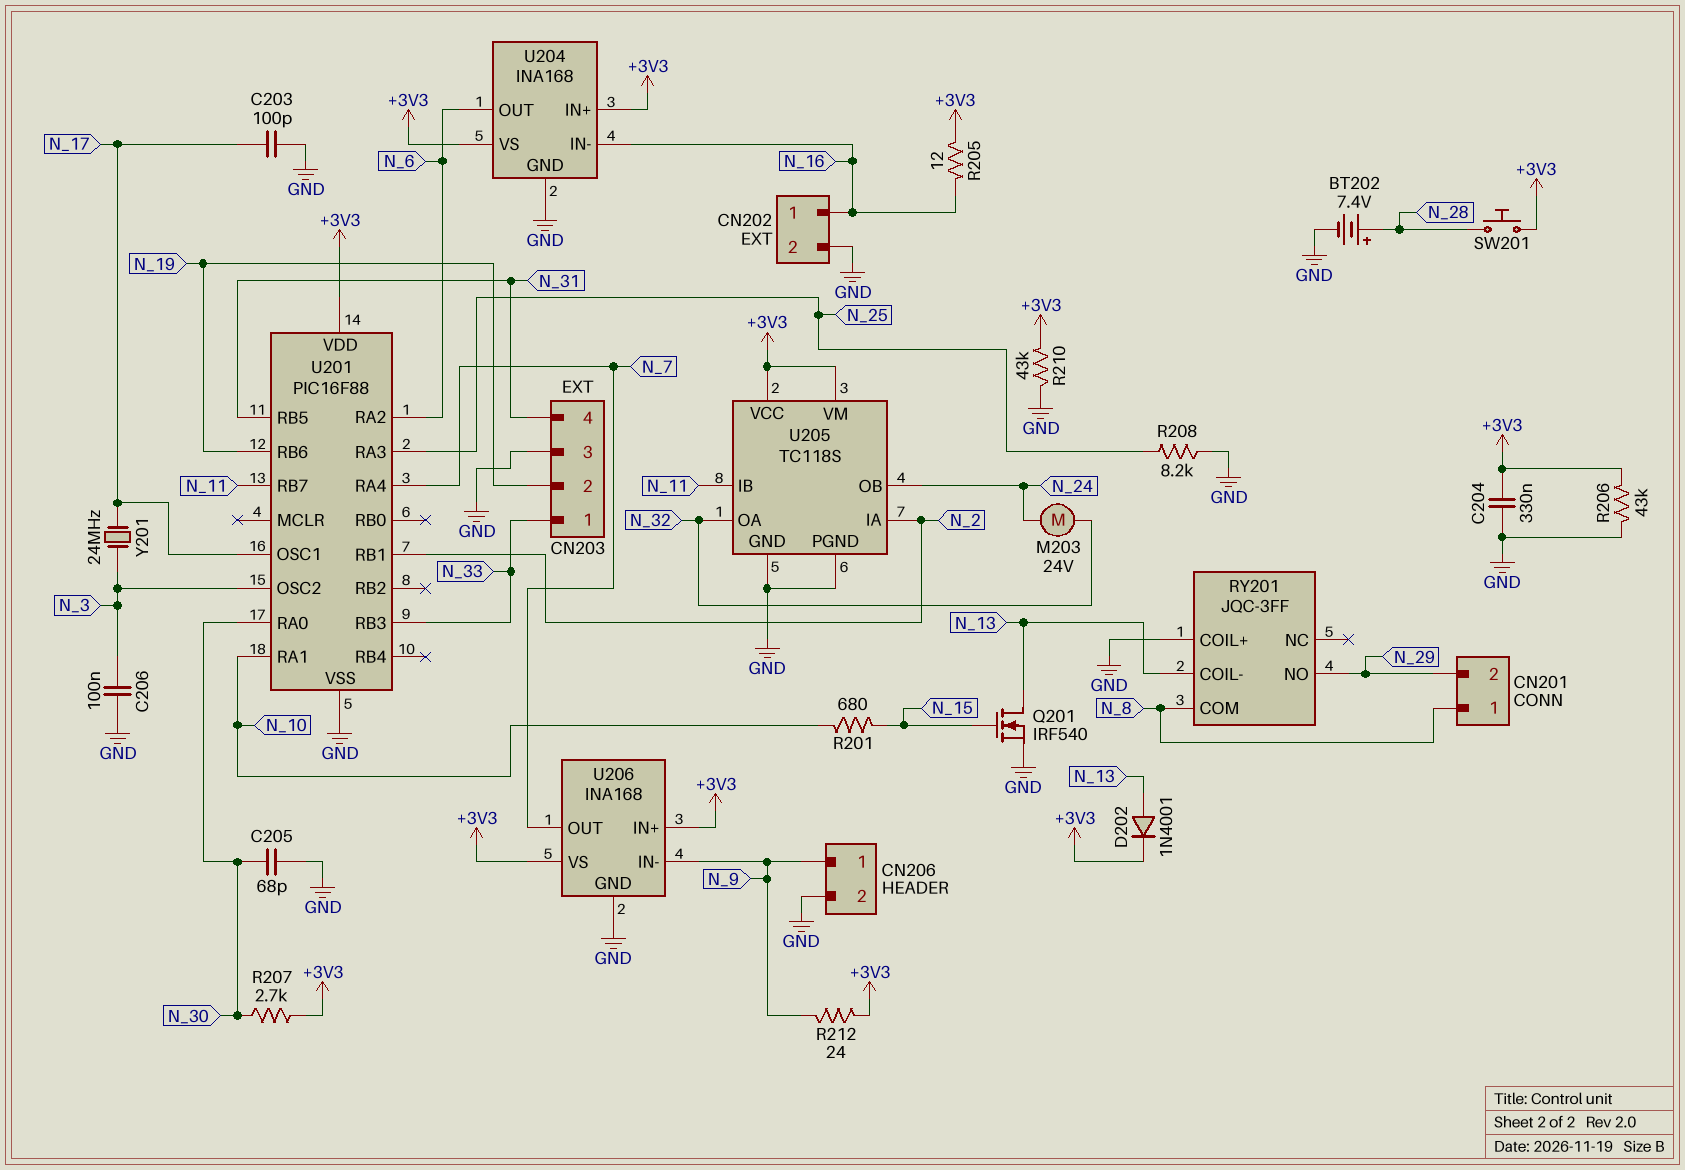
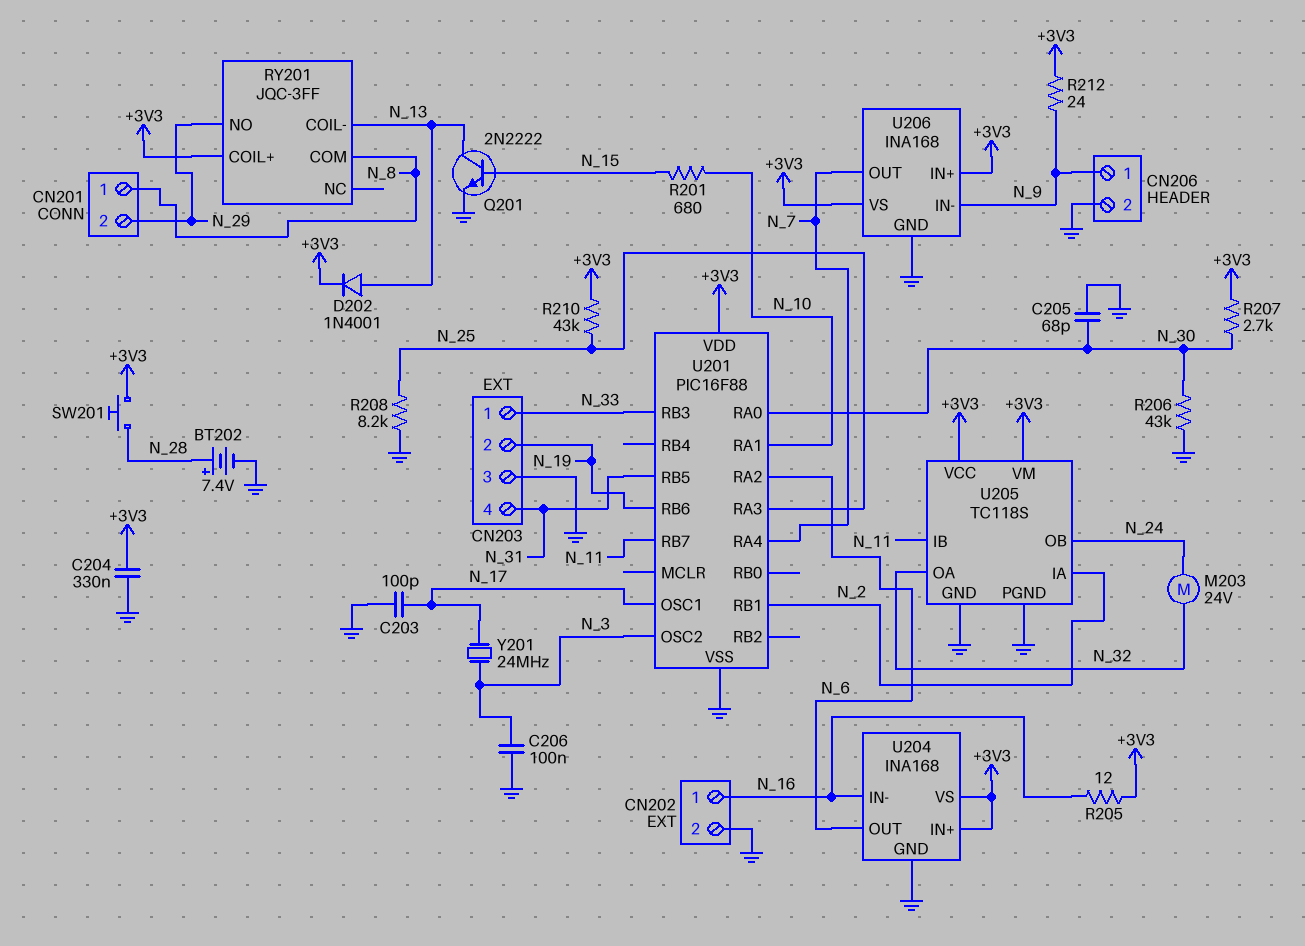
Q201: NMOS IRF540 (G N_15, D N_13, S GND) -> NPN 2N2222 (B N_15, C N_13, E GND)
R206: 43k (+3V3, GND) -> 43k (GND, N_30)
R210: 43k (+3V3, GND) -> 43k (+3V3, N_25)
RY201 pin COIL+: GND -> +3V3

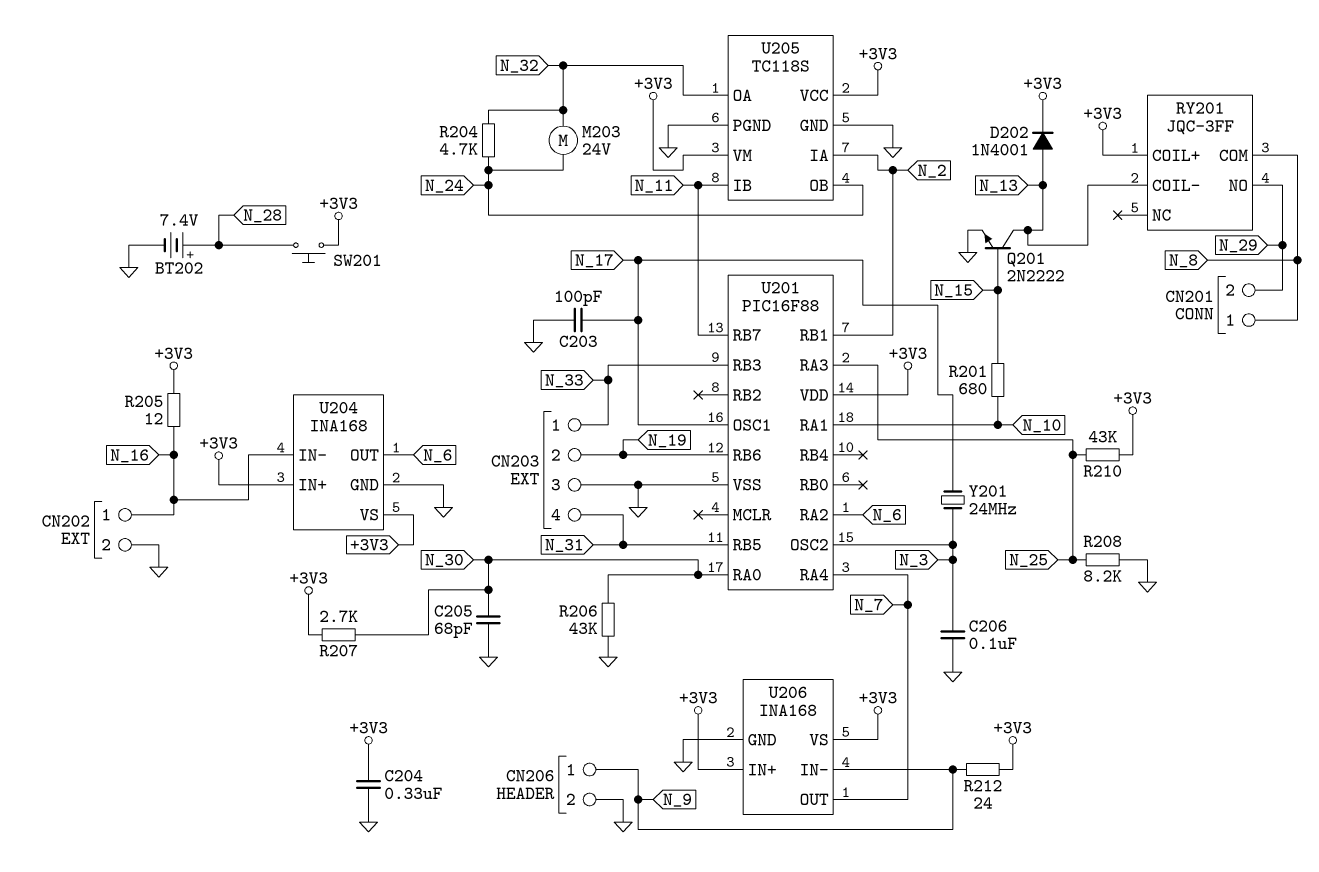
R204: none -> 4.7k (N_24, N_32)

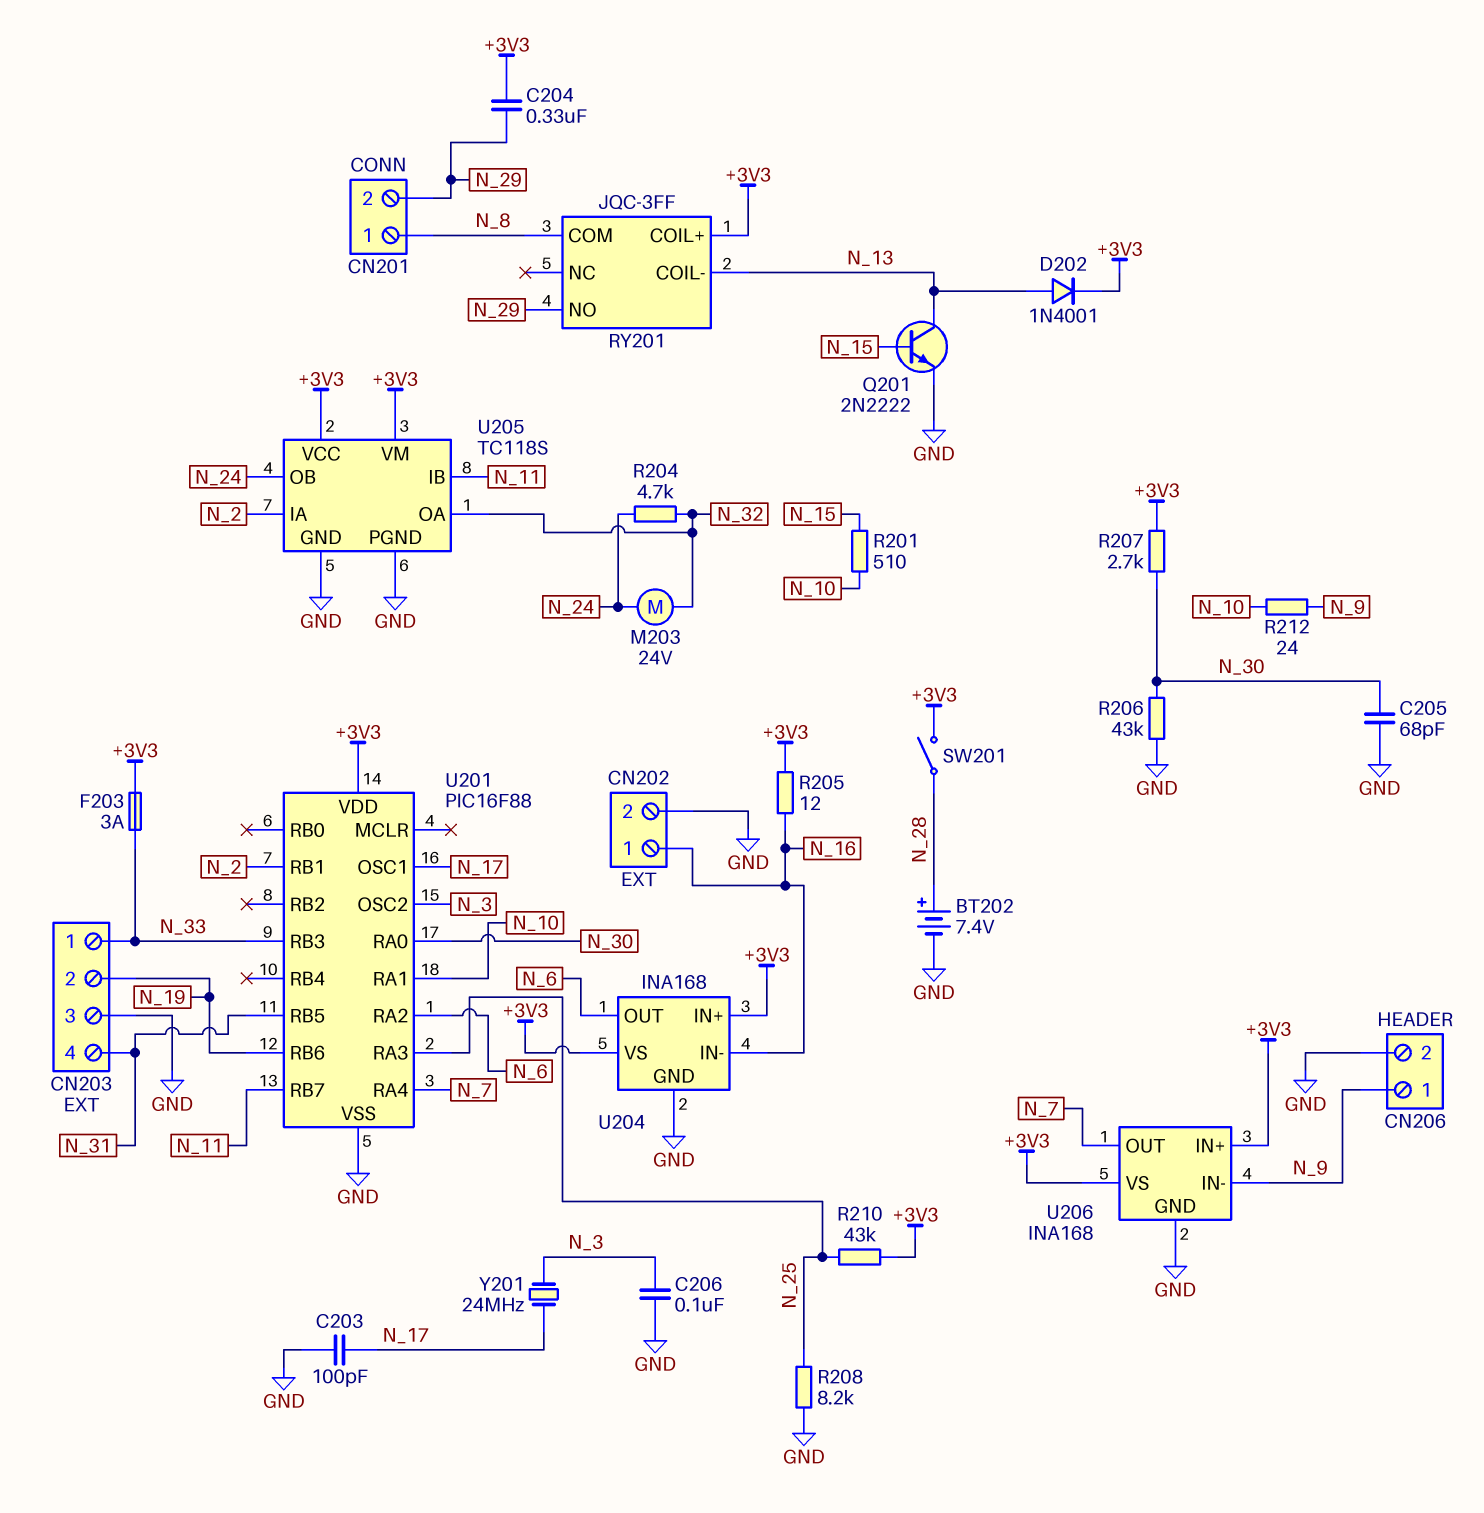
C204: 330nF (+3V3, GND) -> 330nF (+3V3, N_29)
F203: none -> 3A (+3V3, N_33)
R201: 680 (N_10, N_15) -> 510 (N_10, N_15)
R212: 24 (+3V3, N_9) -> 24 (N_9, N_10)
SW201: button (+3V3, N_28) -> switch (+3V3, N_28)

